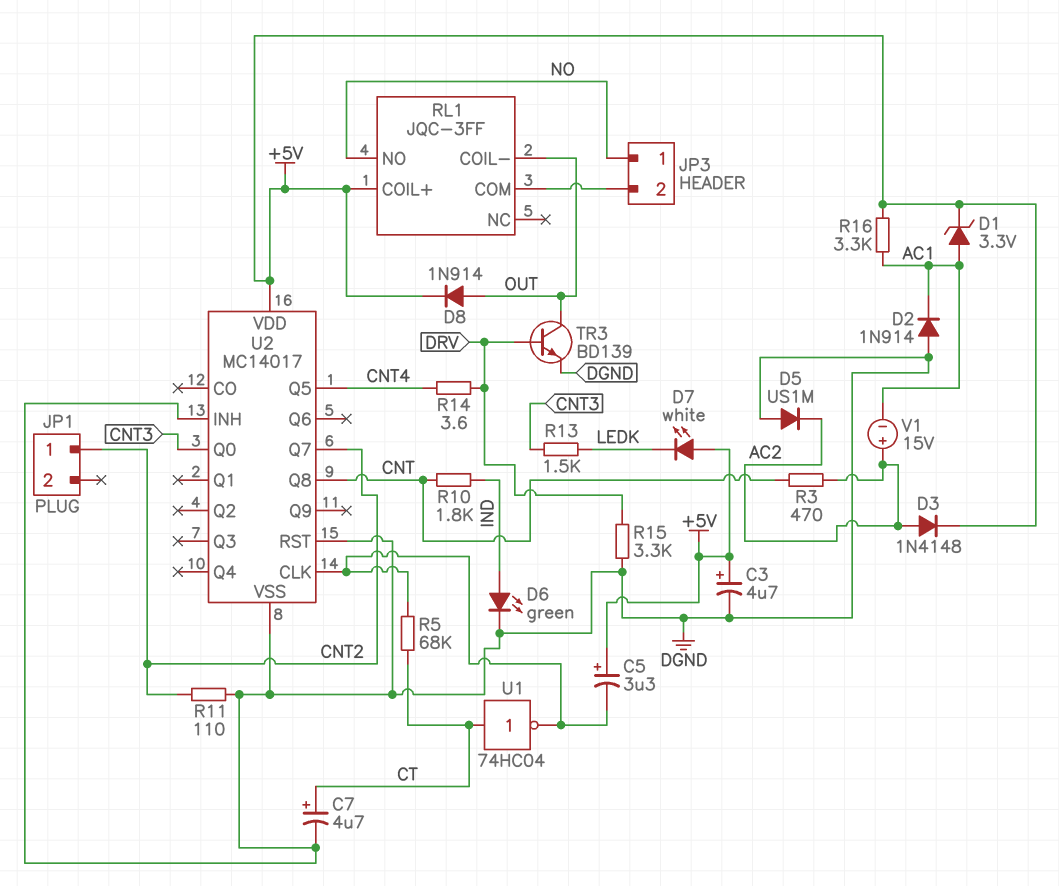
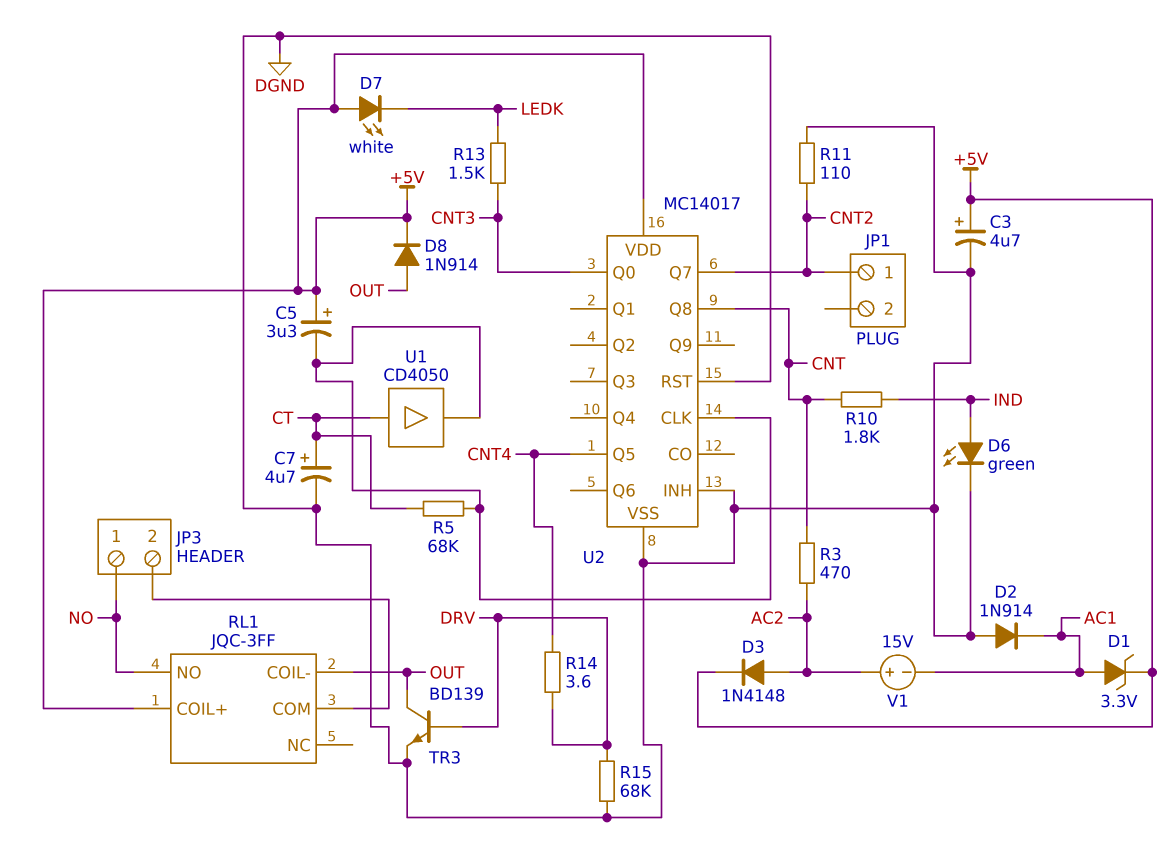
D5: diode US1M (A DGND, K AC2) -> none
R15: 3.3k (DGND, DRV) -> 68k (DGND, DRV)
R16: 3.3k (+5V, AC1) -> none
U1: NOT 74HC04 (in CT, out U2/CLK) -> buffer CD4050 (in CT, out U2/CLK)

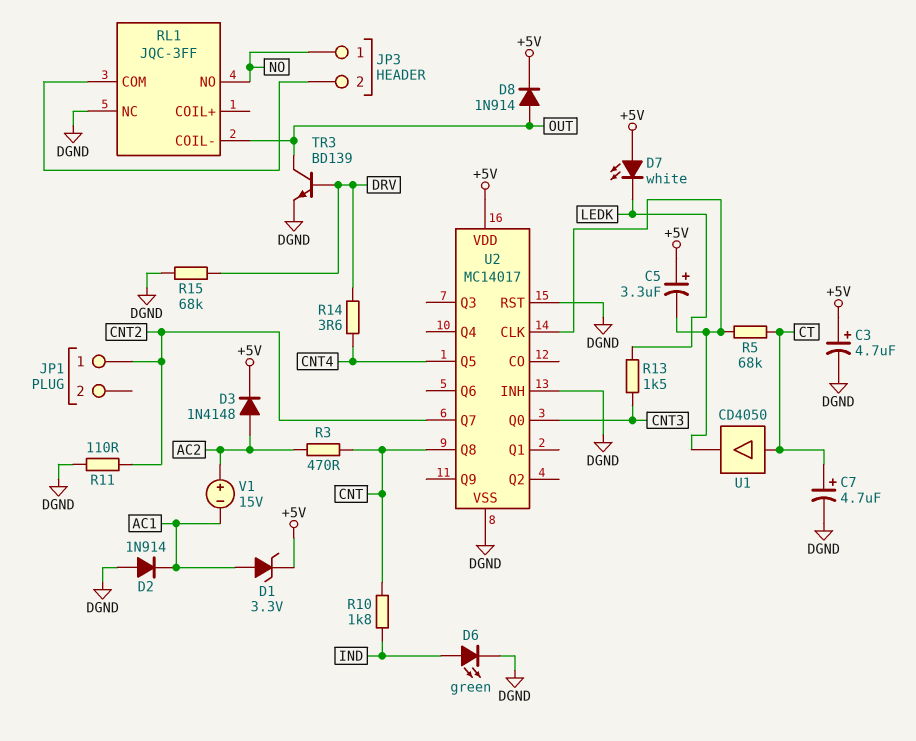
RL1 pin COIL+: +5V -> none
RL1 pin NC: none -> DGND

